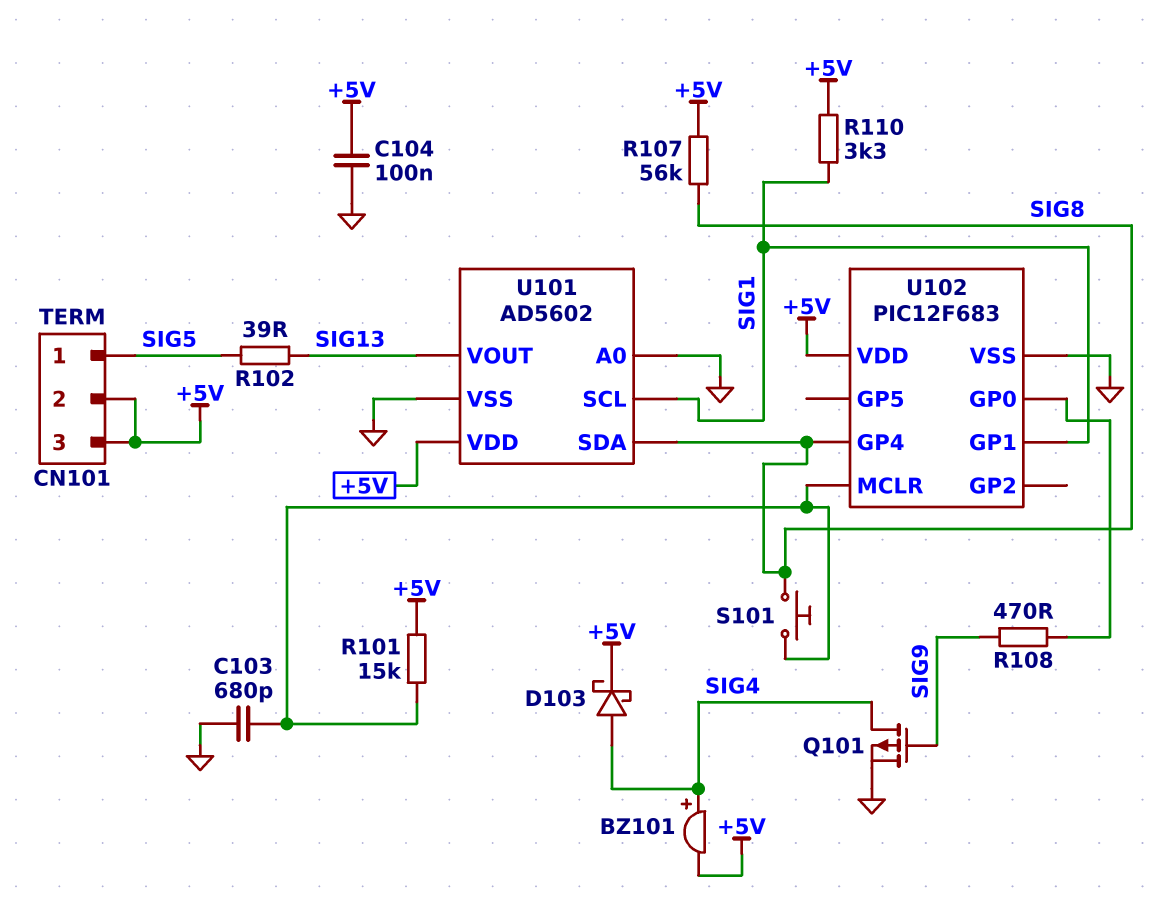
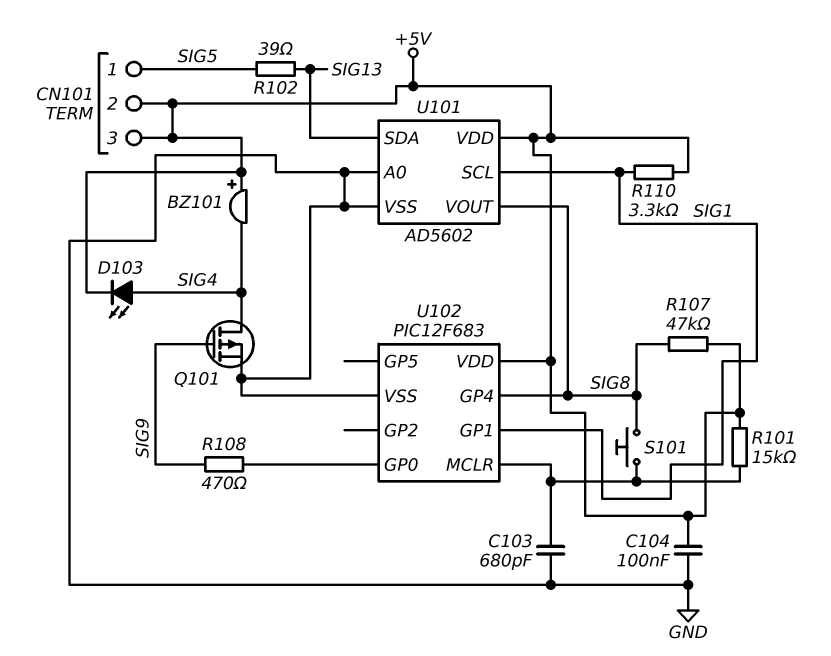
BZ101: buzzer (plus SIG4, minus +5V) -> buzzer (plus +5V, minus SIG4)
D103: schottky (A SIG4, K +5V) -> LED (A SIG4, K +5V)
R107: 56k (+5V, SIG8) -> 47k (+5V, SIG8)
U101 pin SDA: SIG8 -> SIG13
U101 pin VOUT: SIG13 -> SIG8

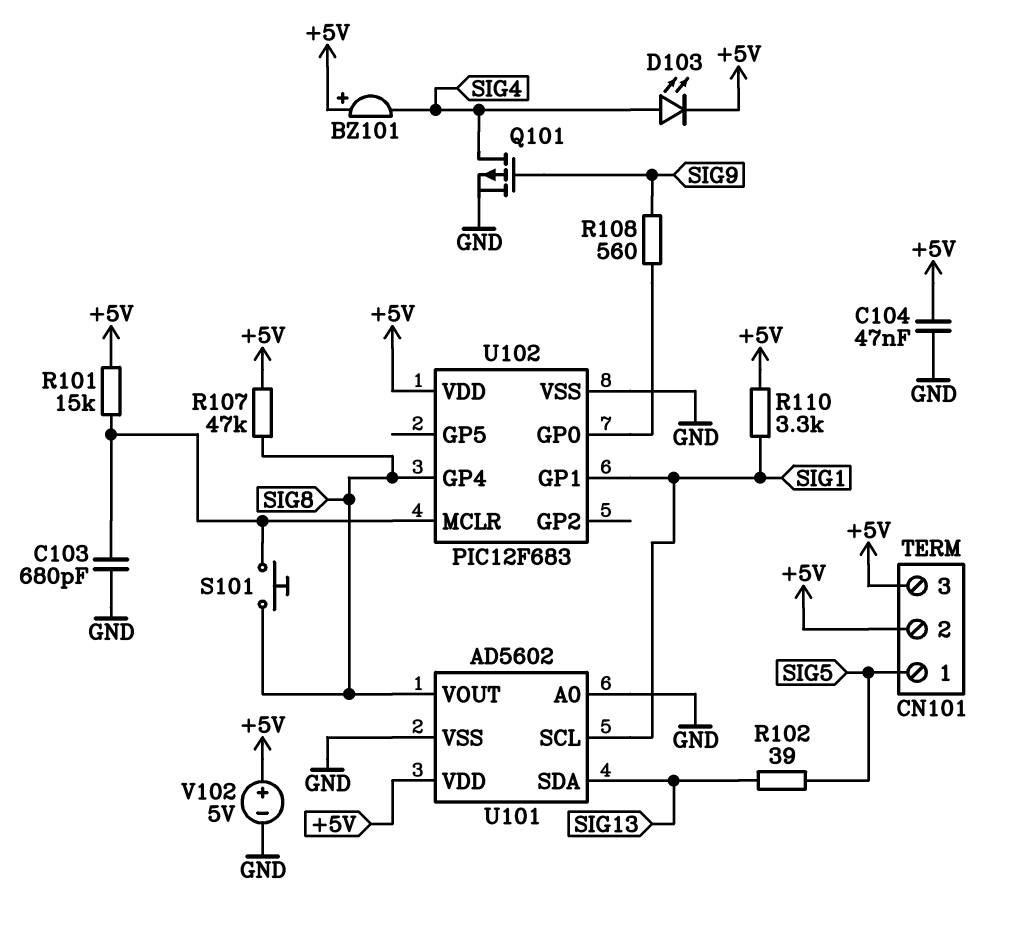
C104: 100nF (+5V, GND) -> 47nF (+5V, GND)
R108: 470 (SIG9, U102/GP0) -> 560 (SIG9, U102/GP0)
V102: none -> 5V (plus +5V, minus GND)

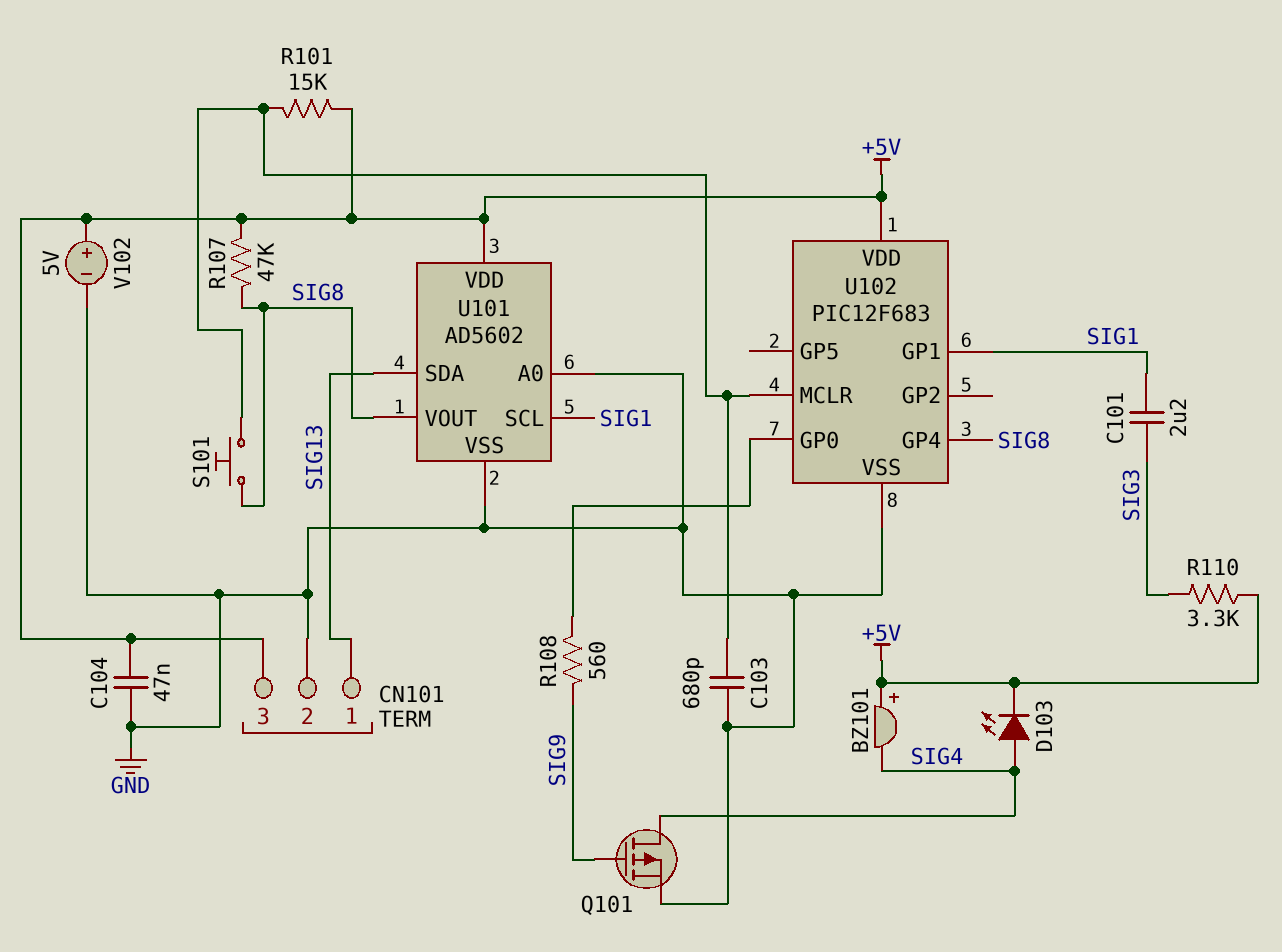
C101: none -> 2.2uF (SIG1, SIG3)
CN101 pin 1: SIG5 -> SIG13
CN101 pin 2: +5V -> GND
R102: 39 (SIG5, SIG13) -> none
R110: 3.3k (+5V, SIG1) -> 3.3k (+5V, SIG3)

